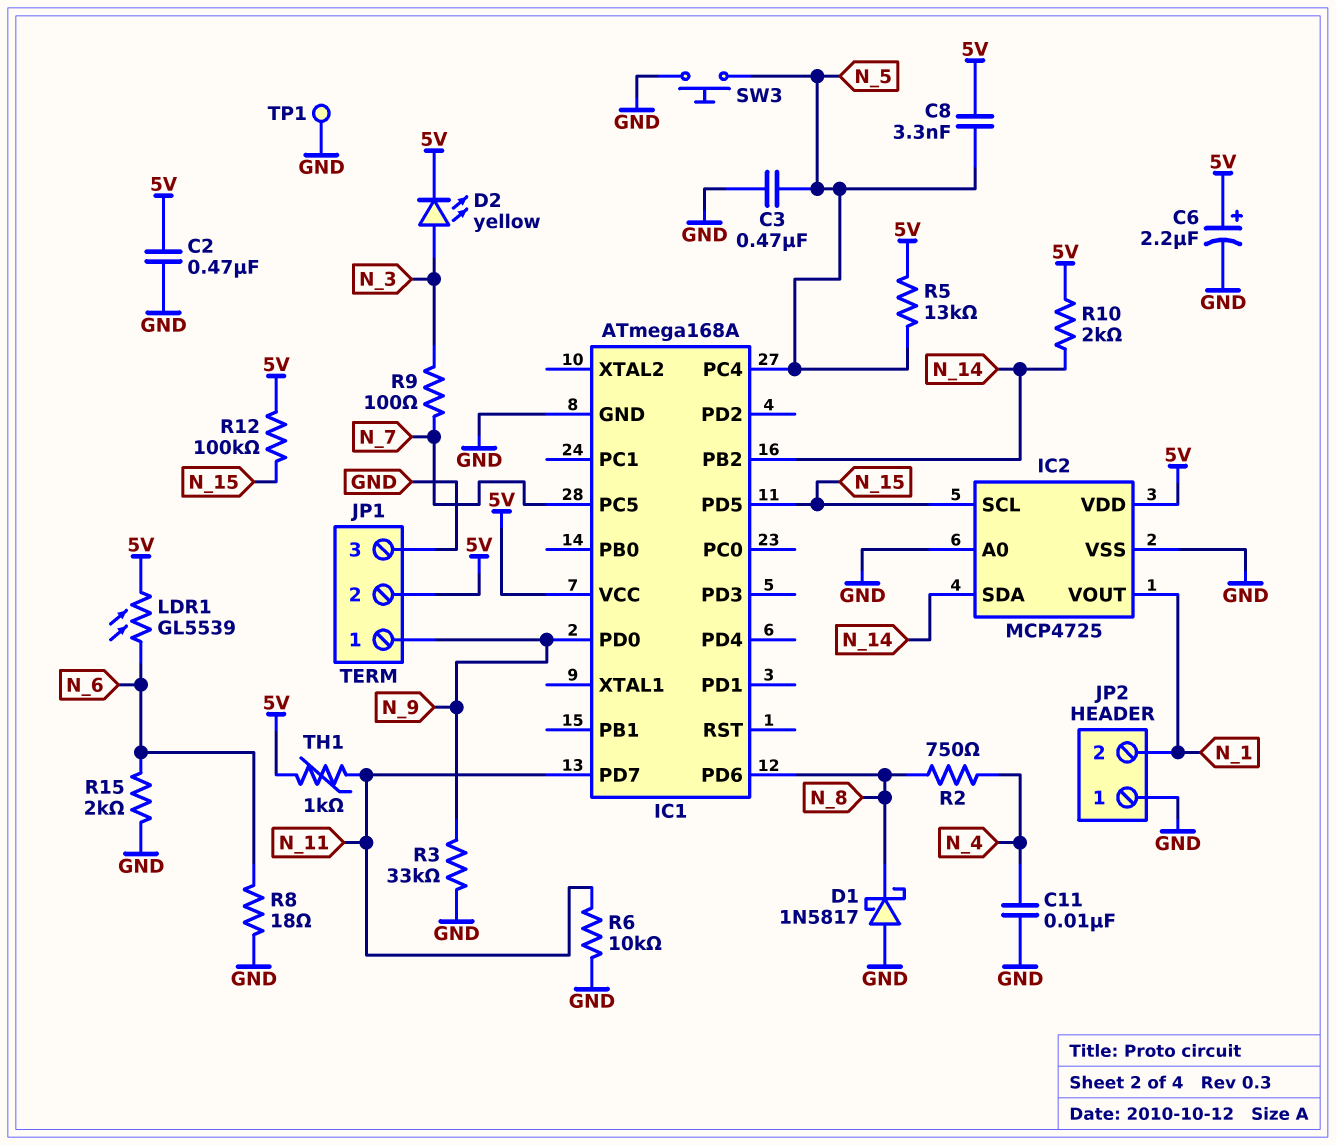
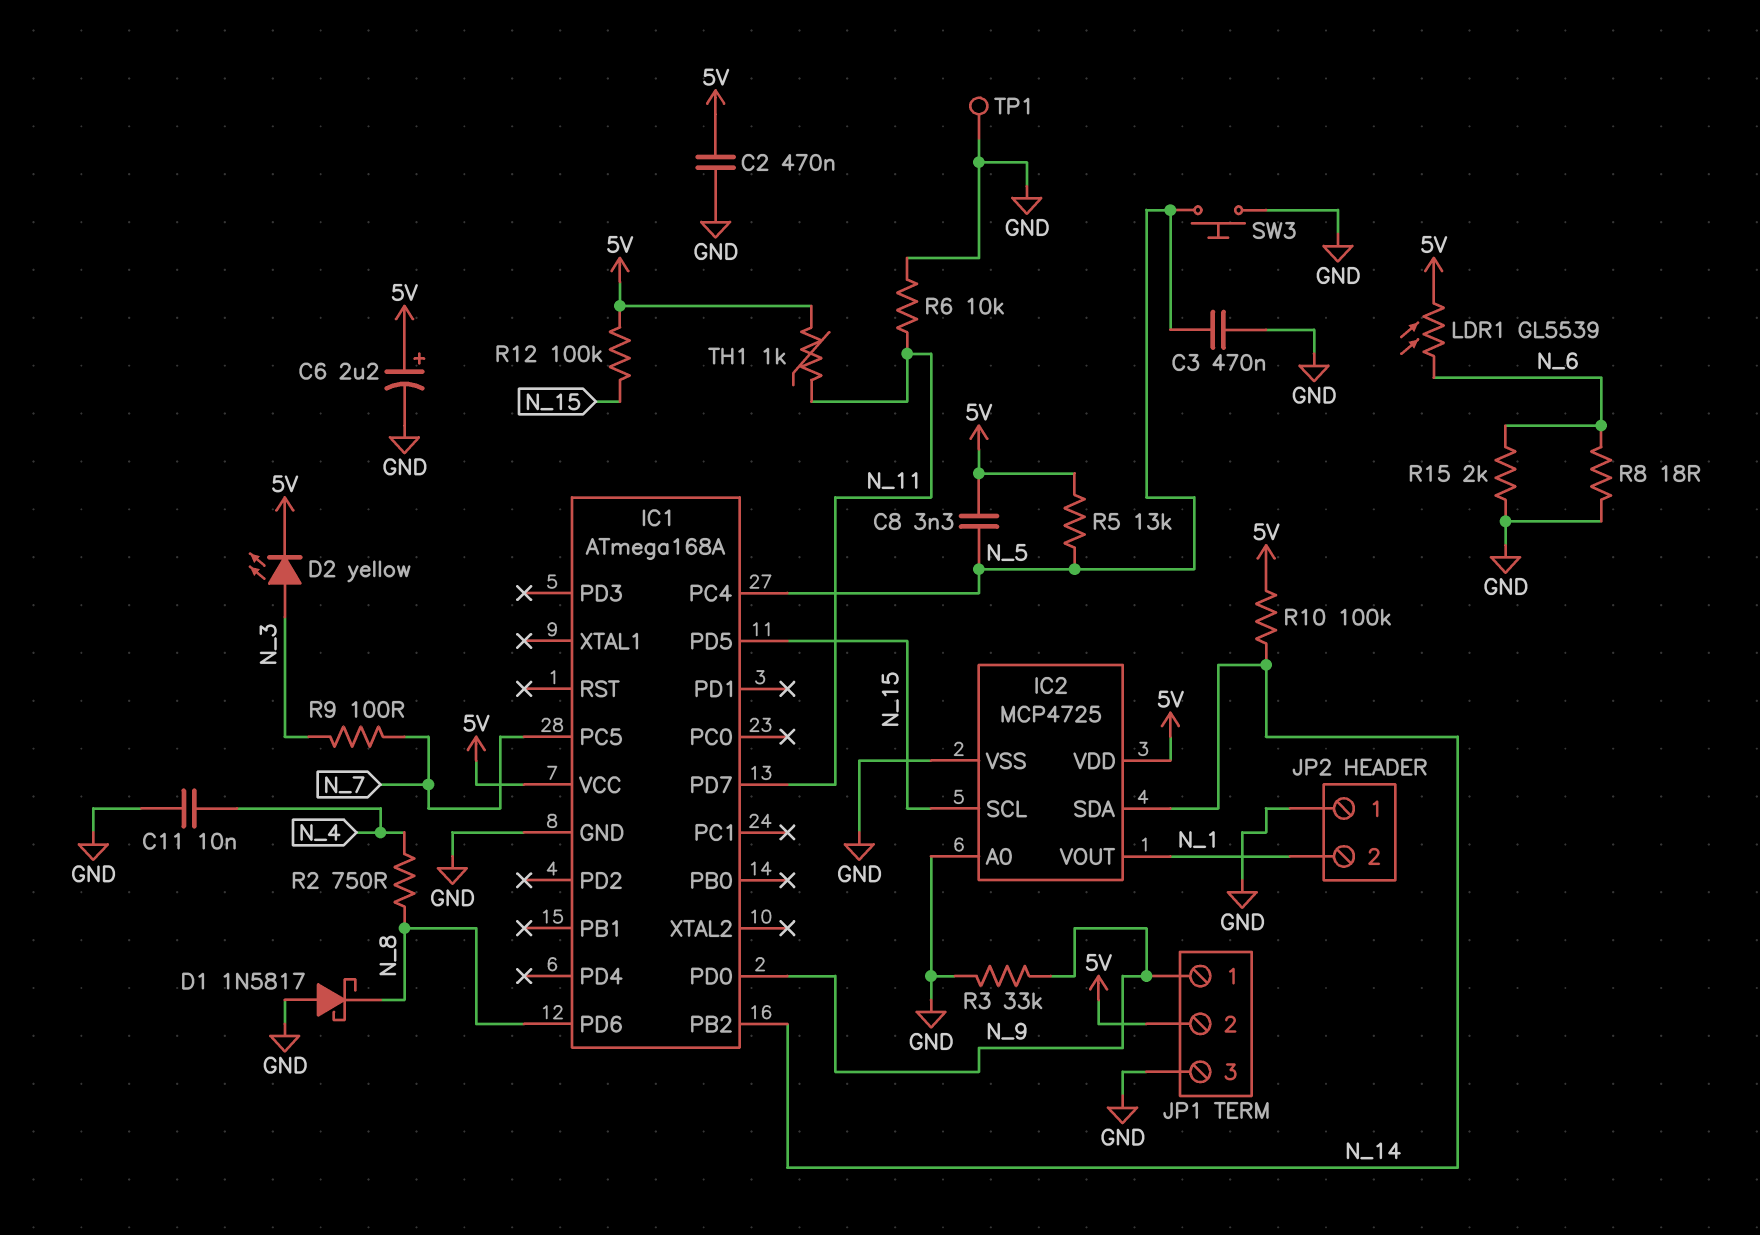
R10: 2k (5V, N_14) -> 100k (5V, N_14)

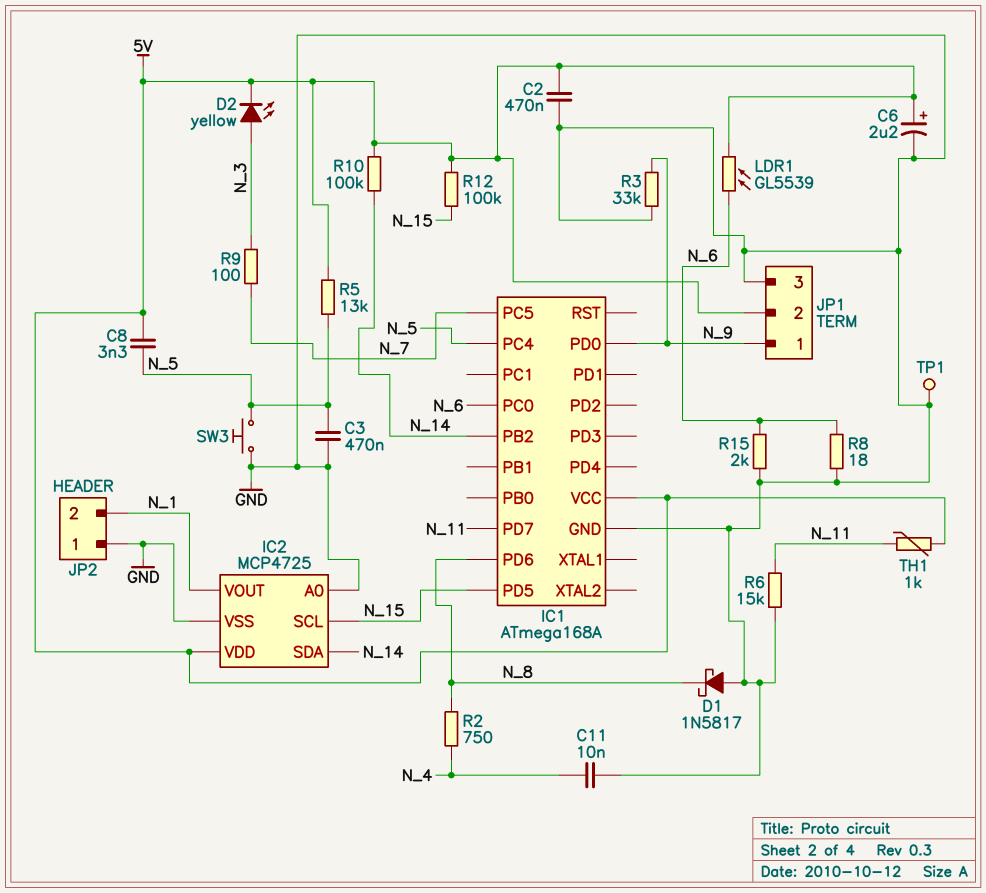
IC1 pin PC0: none -> N_6
R6: 10k (GND, N_11) -> 15k (GND, N_11)

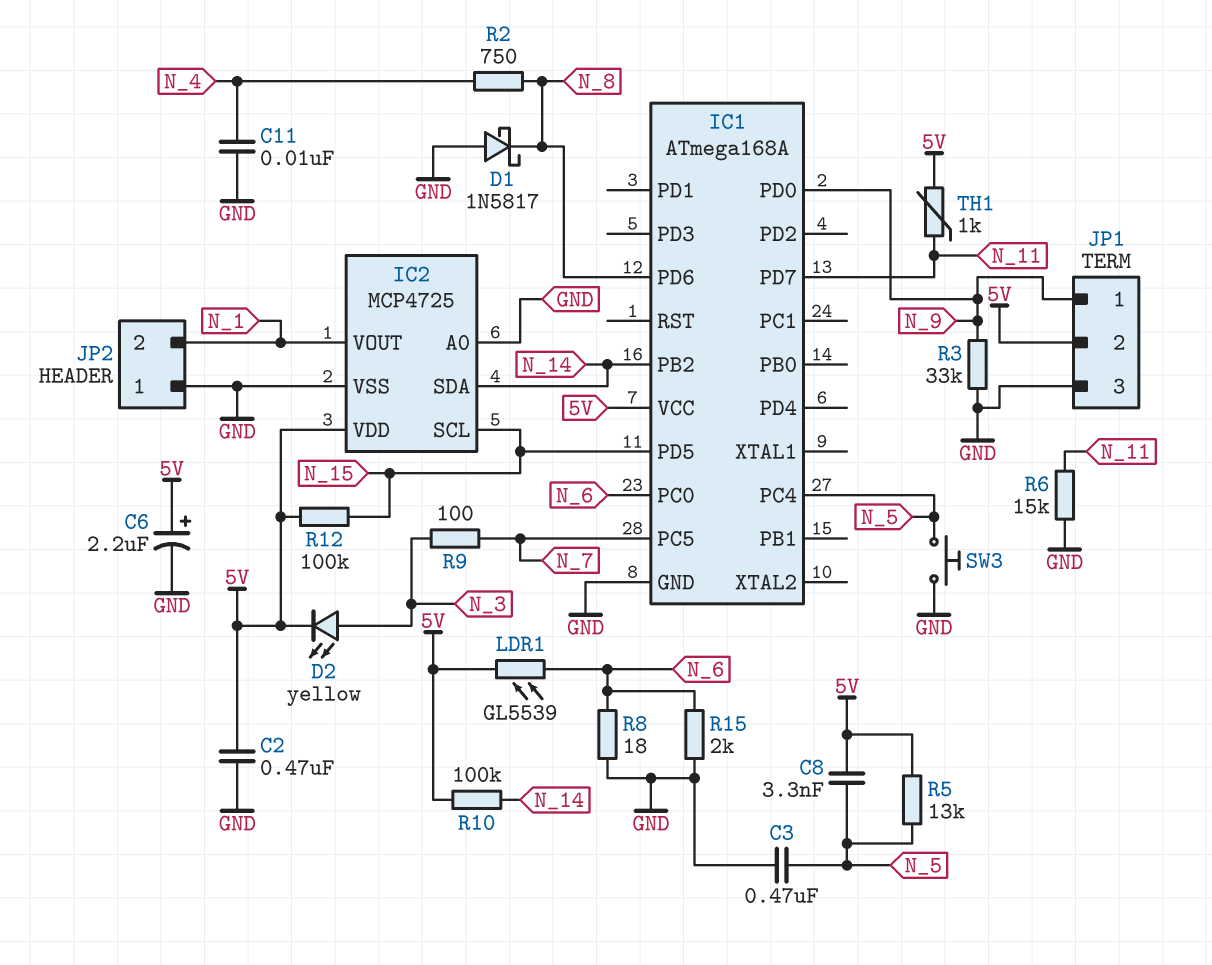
TP1: test point (GND) -> none

